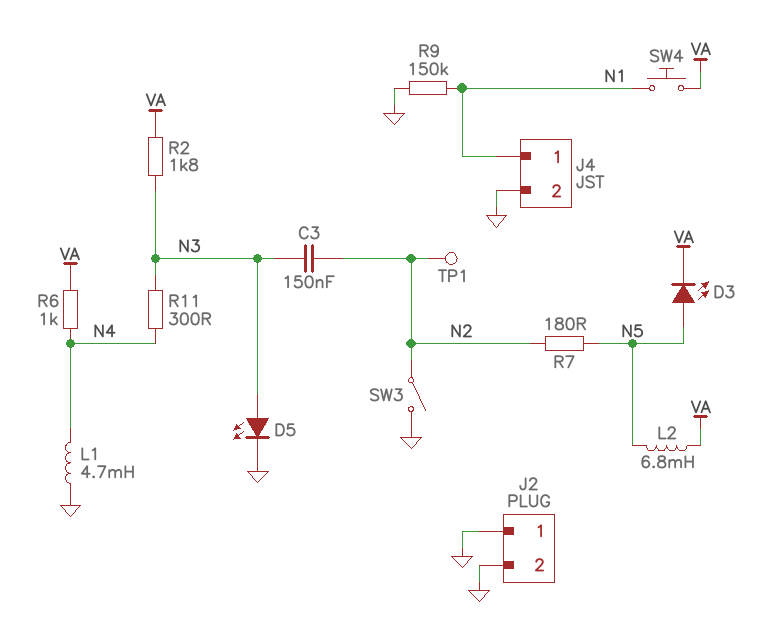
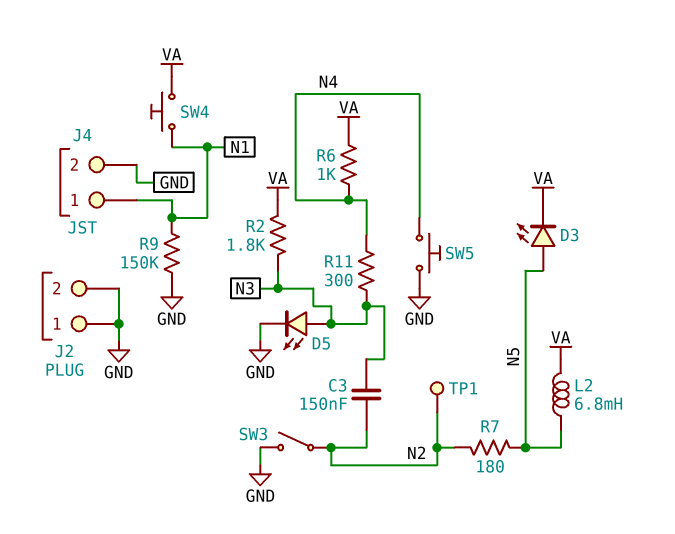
L1: 4.7mH (GND, N4) -> none
SW5: none -> button (GND, N4)

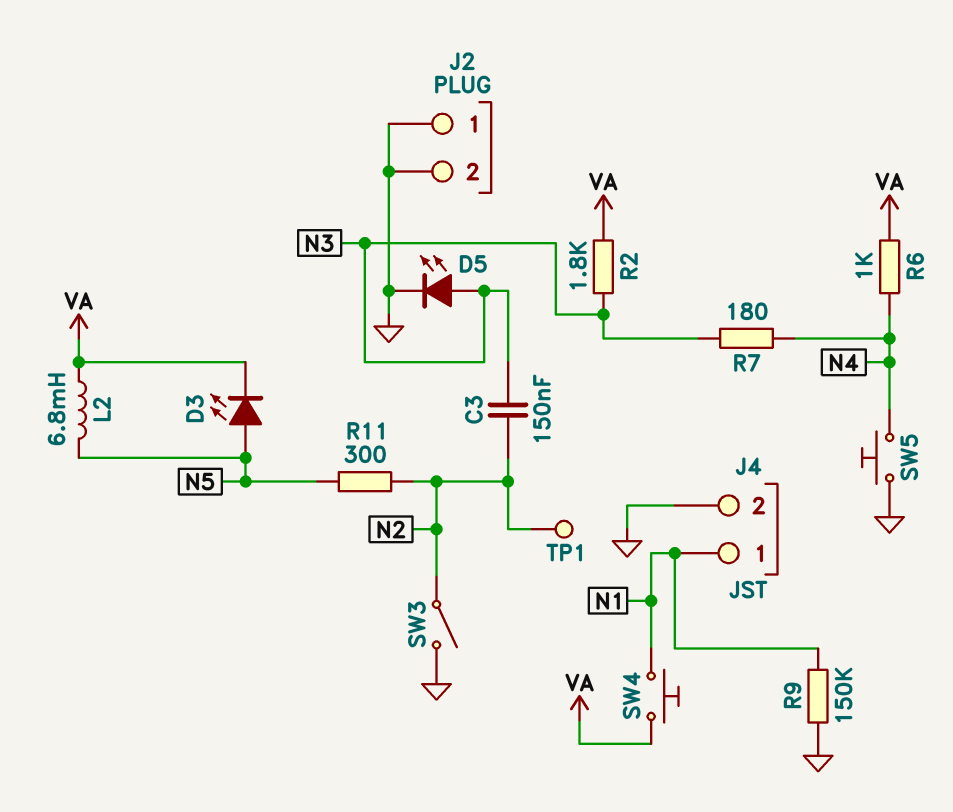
R7: 180 (N2, N5) -> 180 (N3, N4)
R11: 300 (N3, N4) -> 300 (N2, N5)

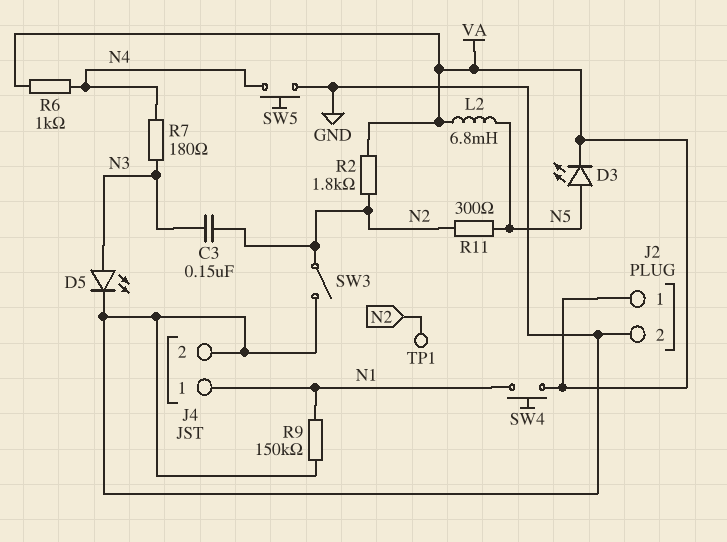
J2 pin 1: GND -> VA
R2: 1.8k (N3, VA) -> 1.8k (N2, VA)

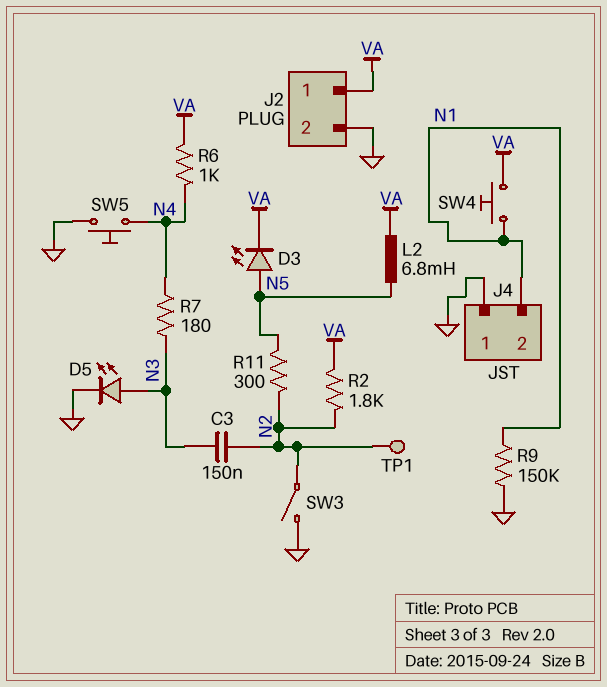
J4 pin 1: N1 -> GND
J4 pin 2: GND -> N1

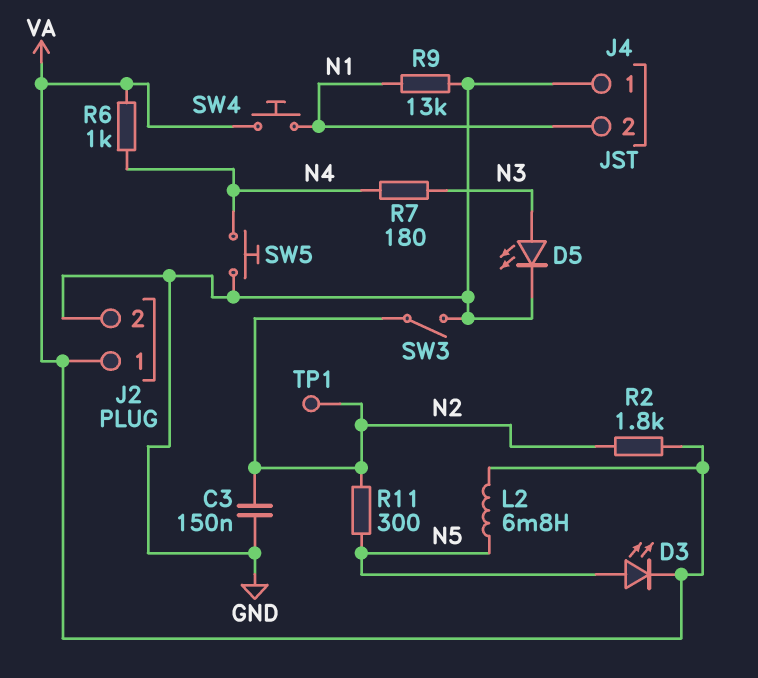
C3: 150nF (N2, N3) -> 150nF (GND, N2)
R9: 150k (GND, N1) -> 13k (GND, N1)

